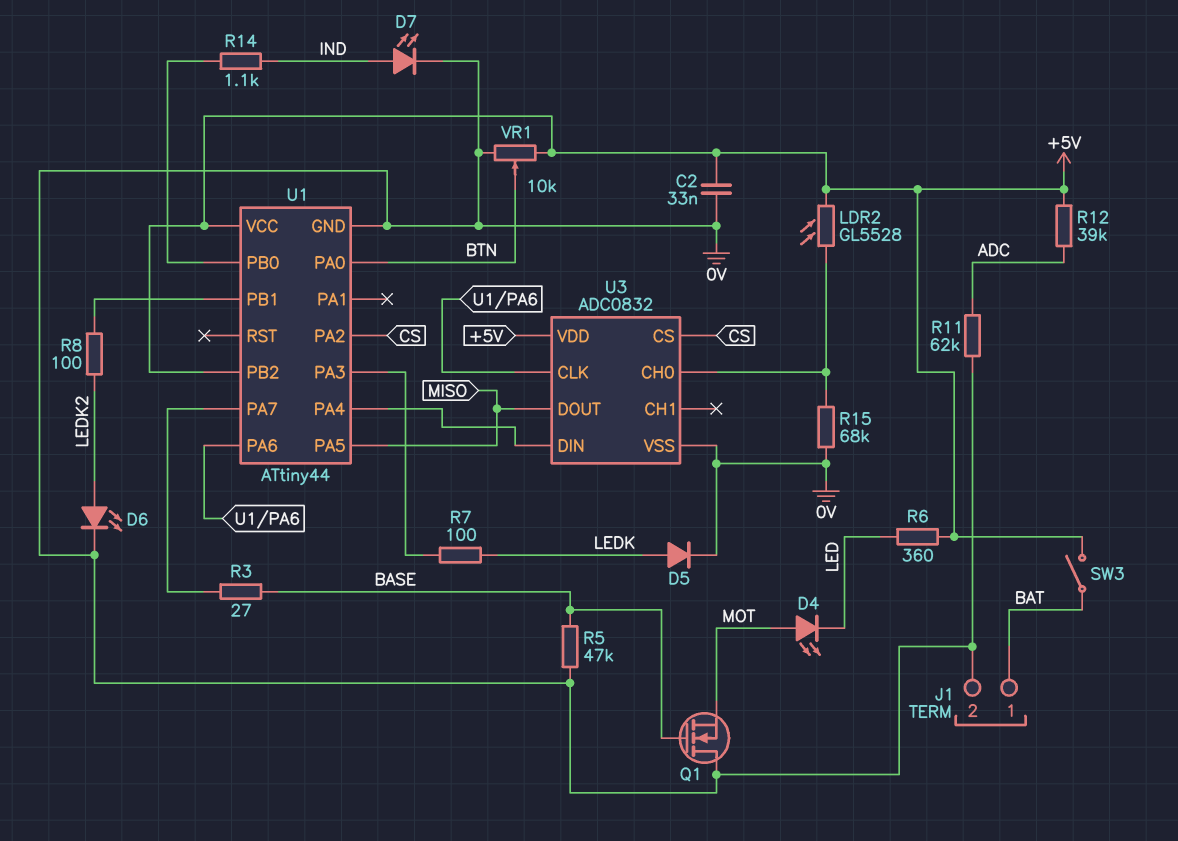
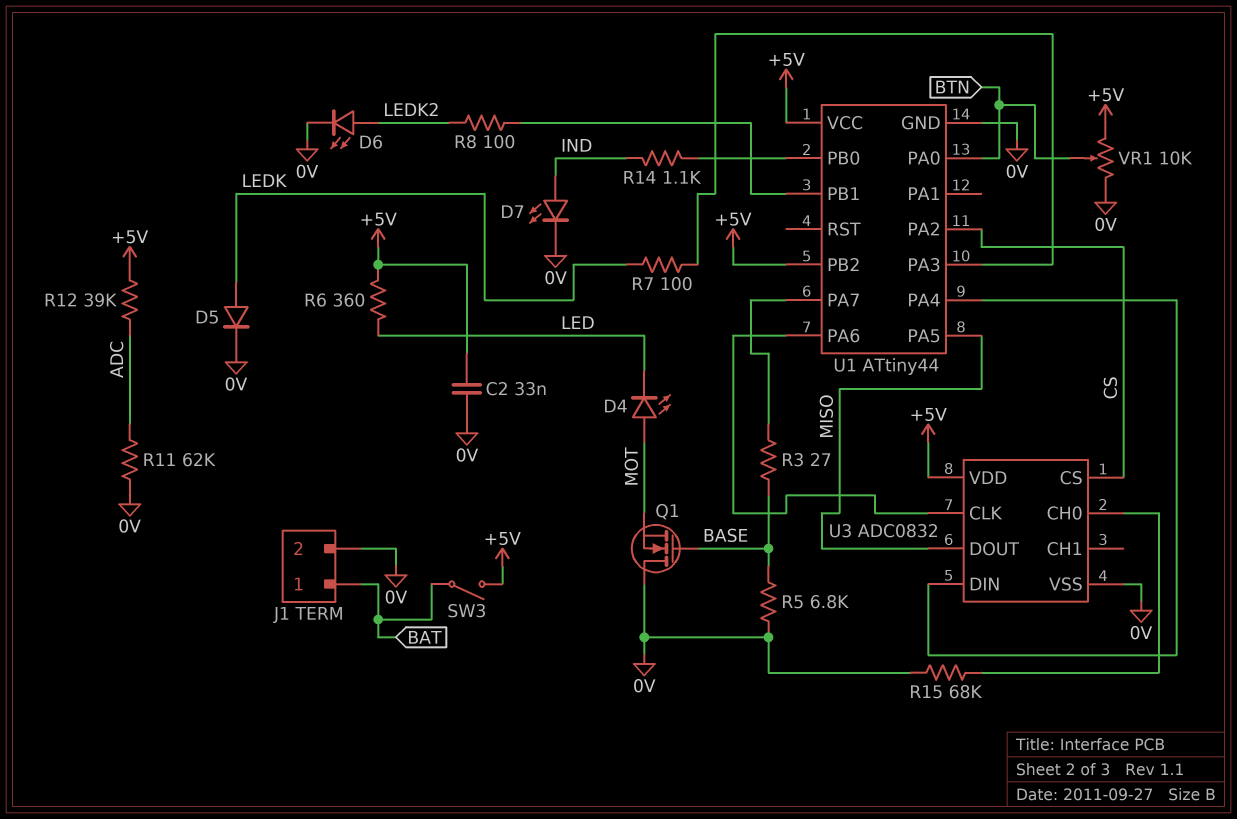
LDR2: GL5528 (+5V, U3/CH0) -> none
R5: 47k (0V, BASE) -> 6.8k (0V, BASE)

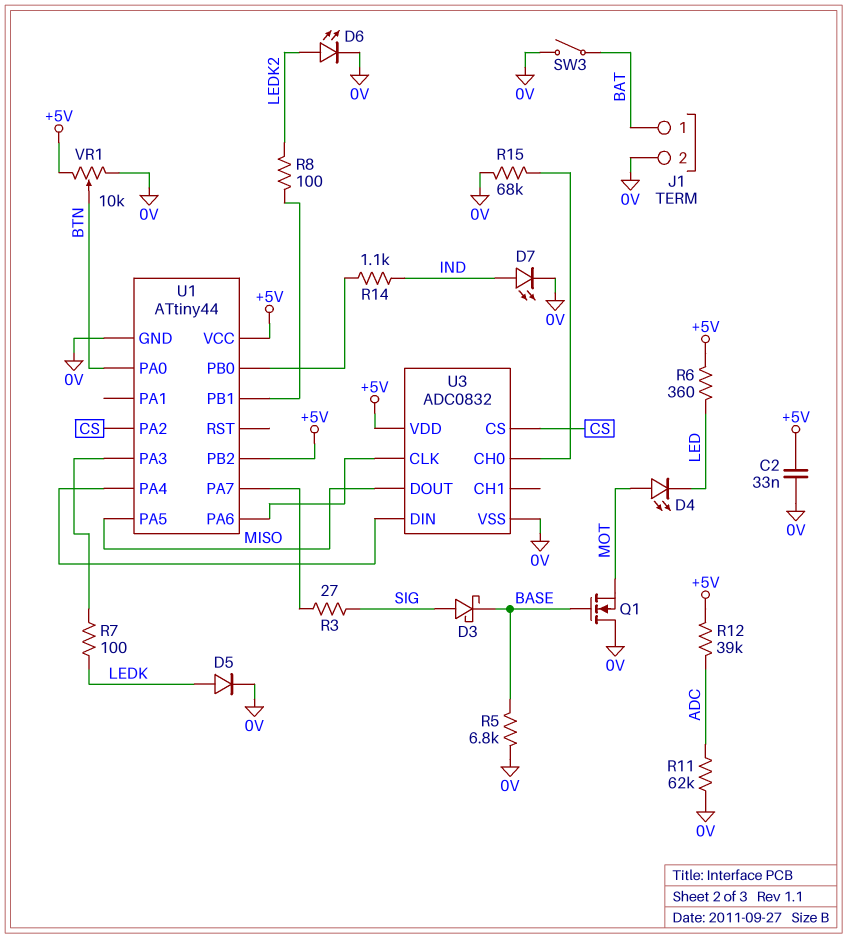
D3: none -> schottky (A SIG, K BASE)
R3: 27 (BASE, U1/PA7) -> 27 (SIG, U1/PA7)
SW3: switch (+5V, BAT) -> switch (0V, BAT)

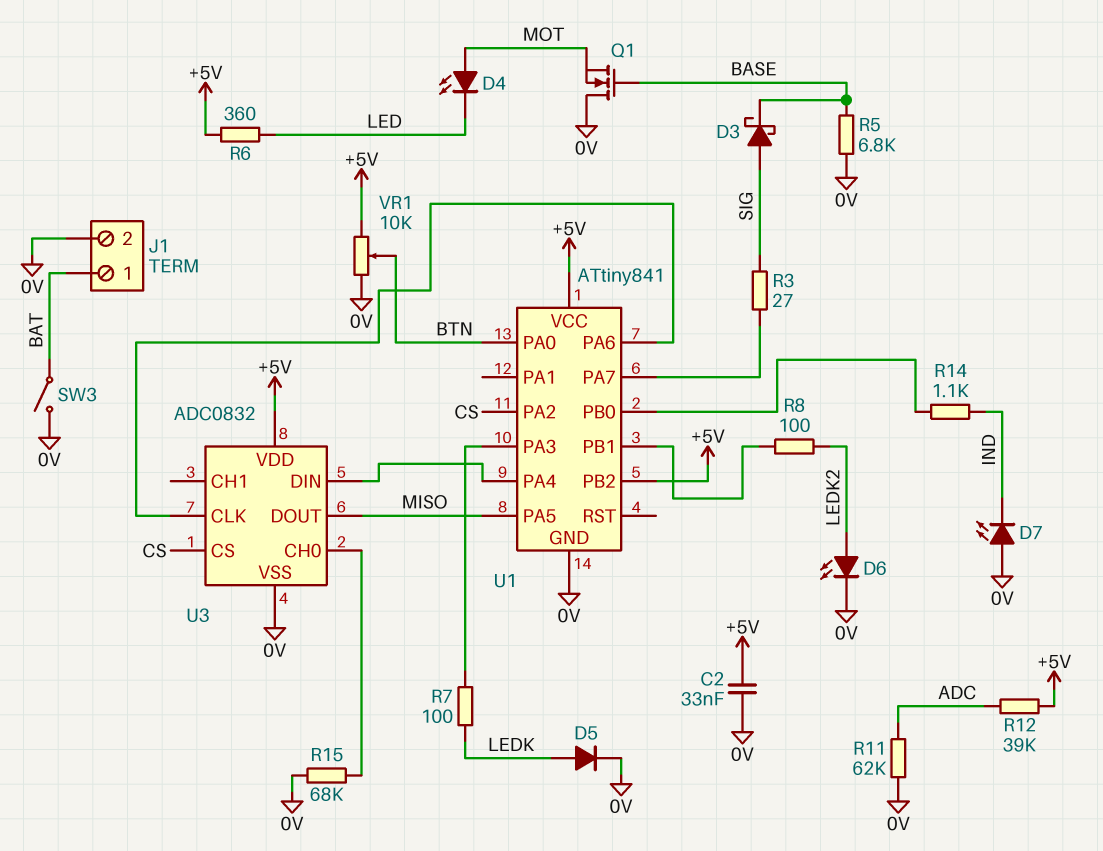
D7: LED (A IND, K 0V) -> LED (A 0V, K IND)
U1: ATtiny44 -> ATtiny841

